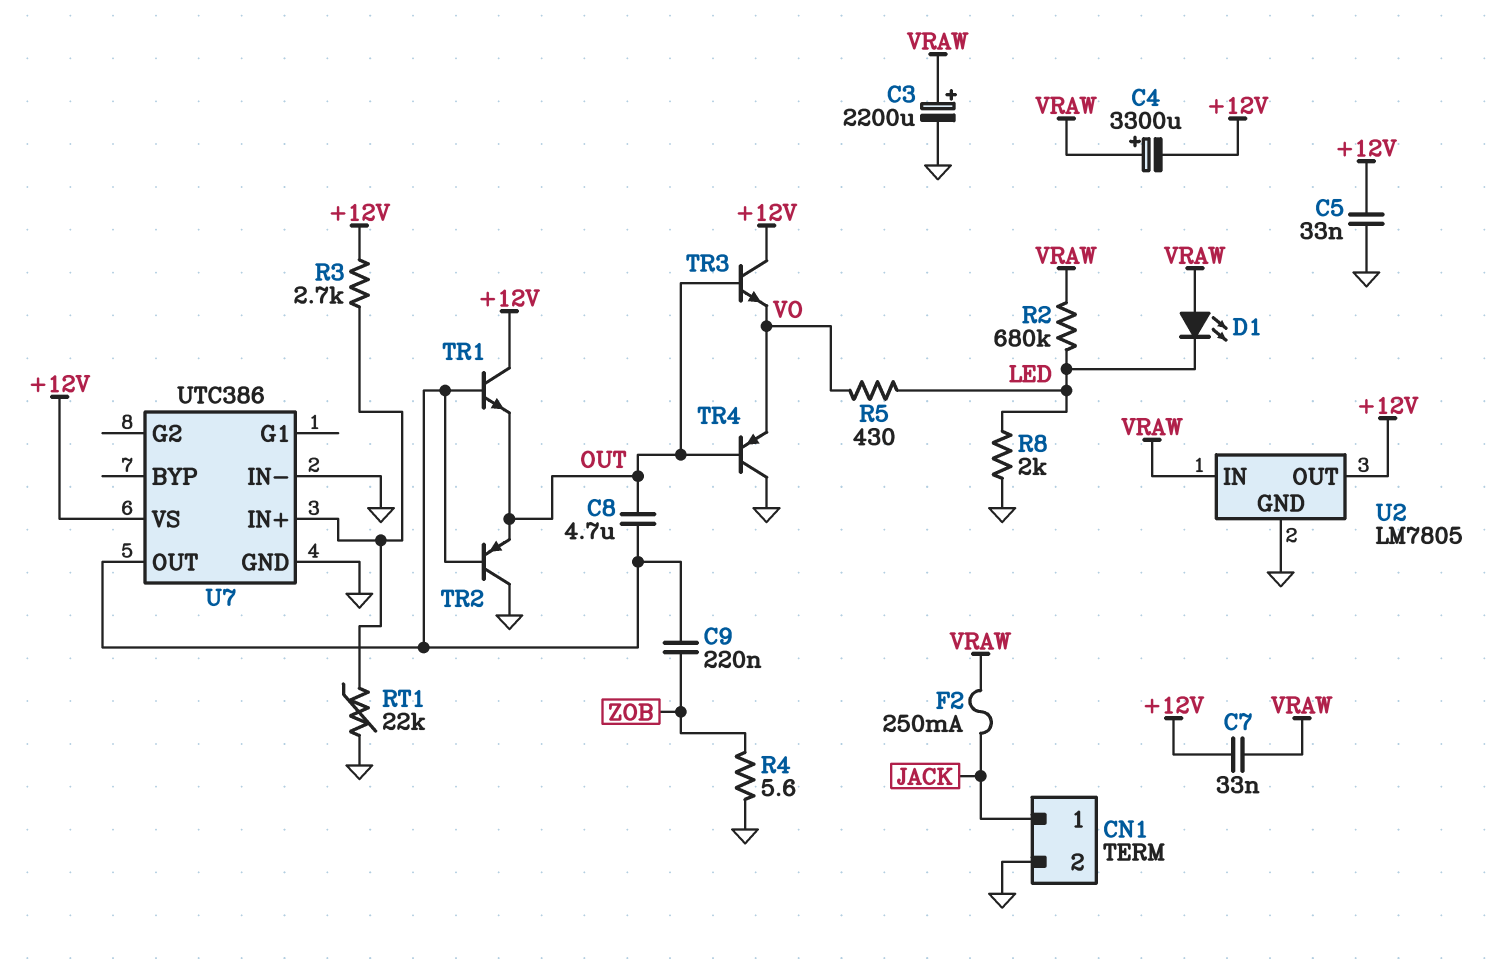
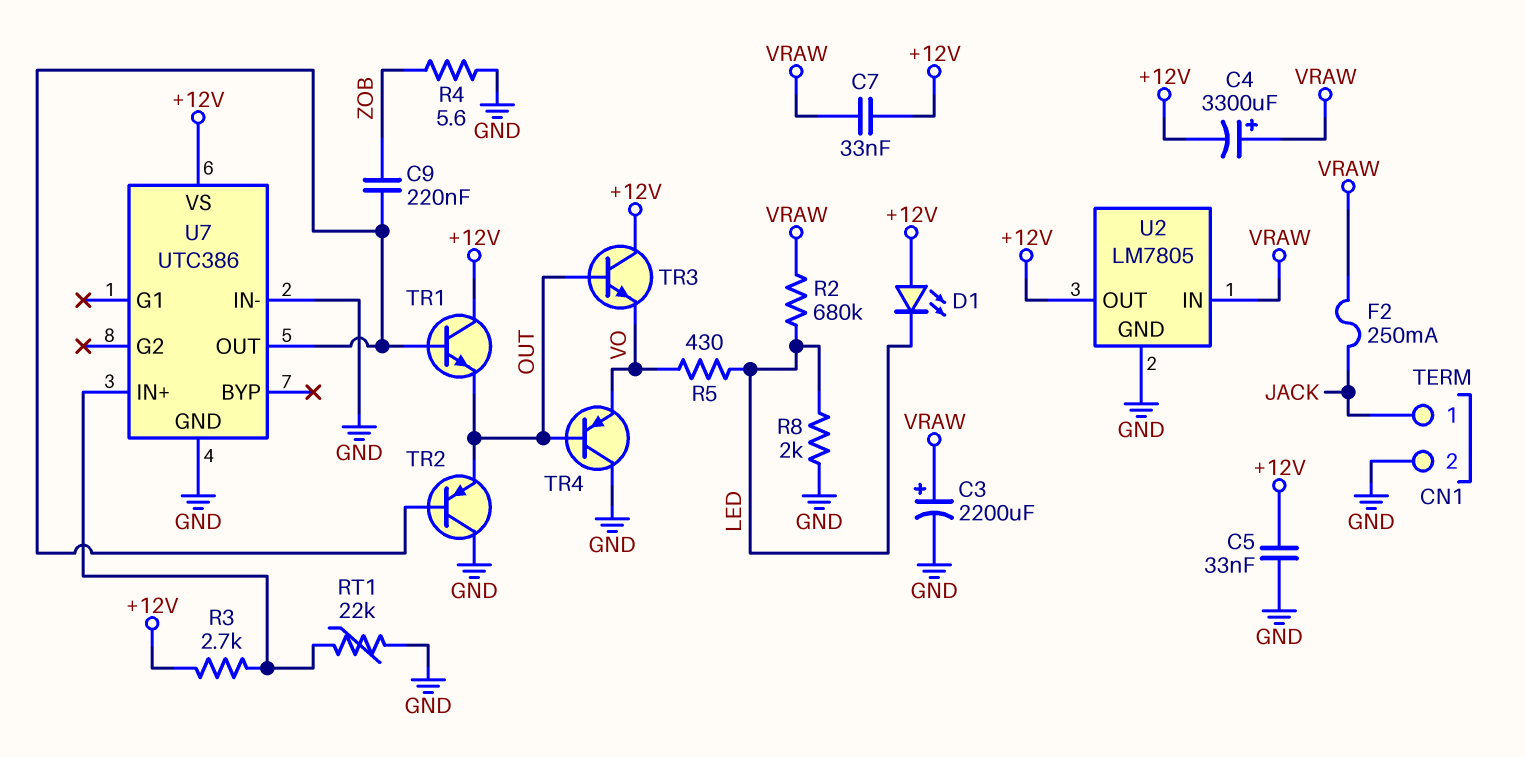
C8: 4.7uF (OUT, U7/OUT) -> none
D1: LED (A VRAW, K LED) -> LED (A +12V, K LED)

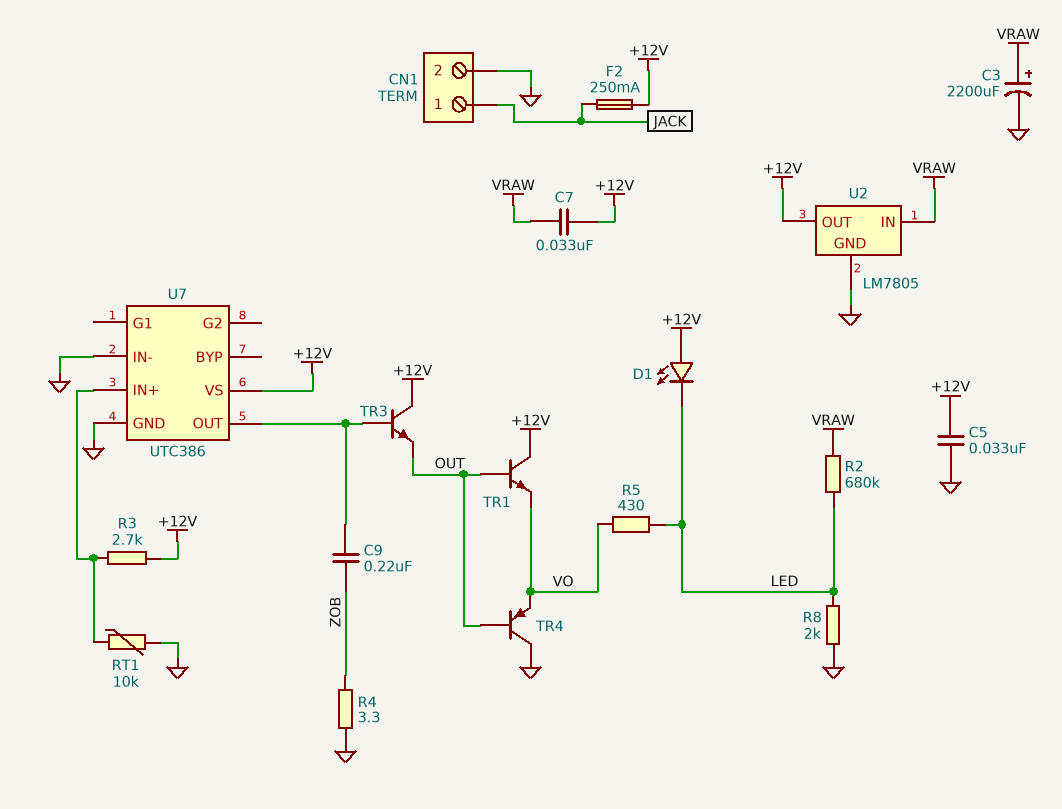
C4: 3300uF (plus VRAW, minus +12V) -> none
F2: 250mA (JACK, VRAW) -> 250mA (+12V, JACK)
R4: 5.6 (GND, ZOB) -> 3.3 (GND, ZOB)
RT1: 22k (GND, U7/IN+) -> 10k (GND, U7/IN+)
TR1: NPN (B U7/OUT, C +12V, E OUT) -> NPN (B OUT, C +12V, E VO)
TR2: PNP (B U7/OUT, C GND, E OUT) -> none
TR3: NPN (B OUT, C +12V, E VO) -> NPN (B U7/OUT, C +12V, E OUT)

